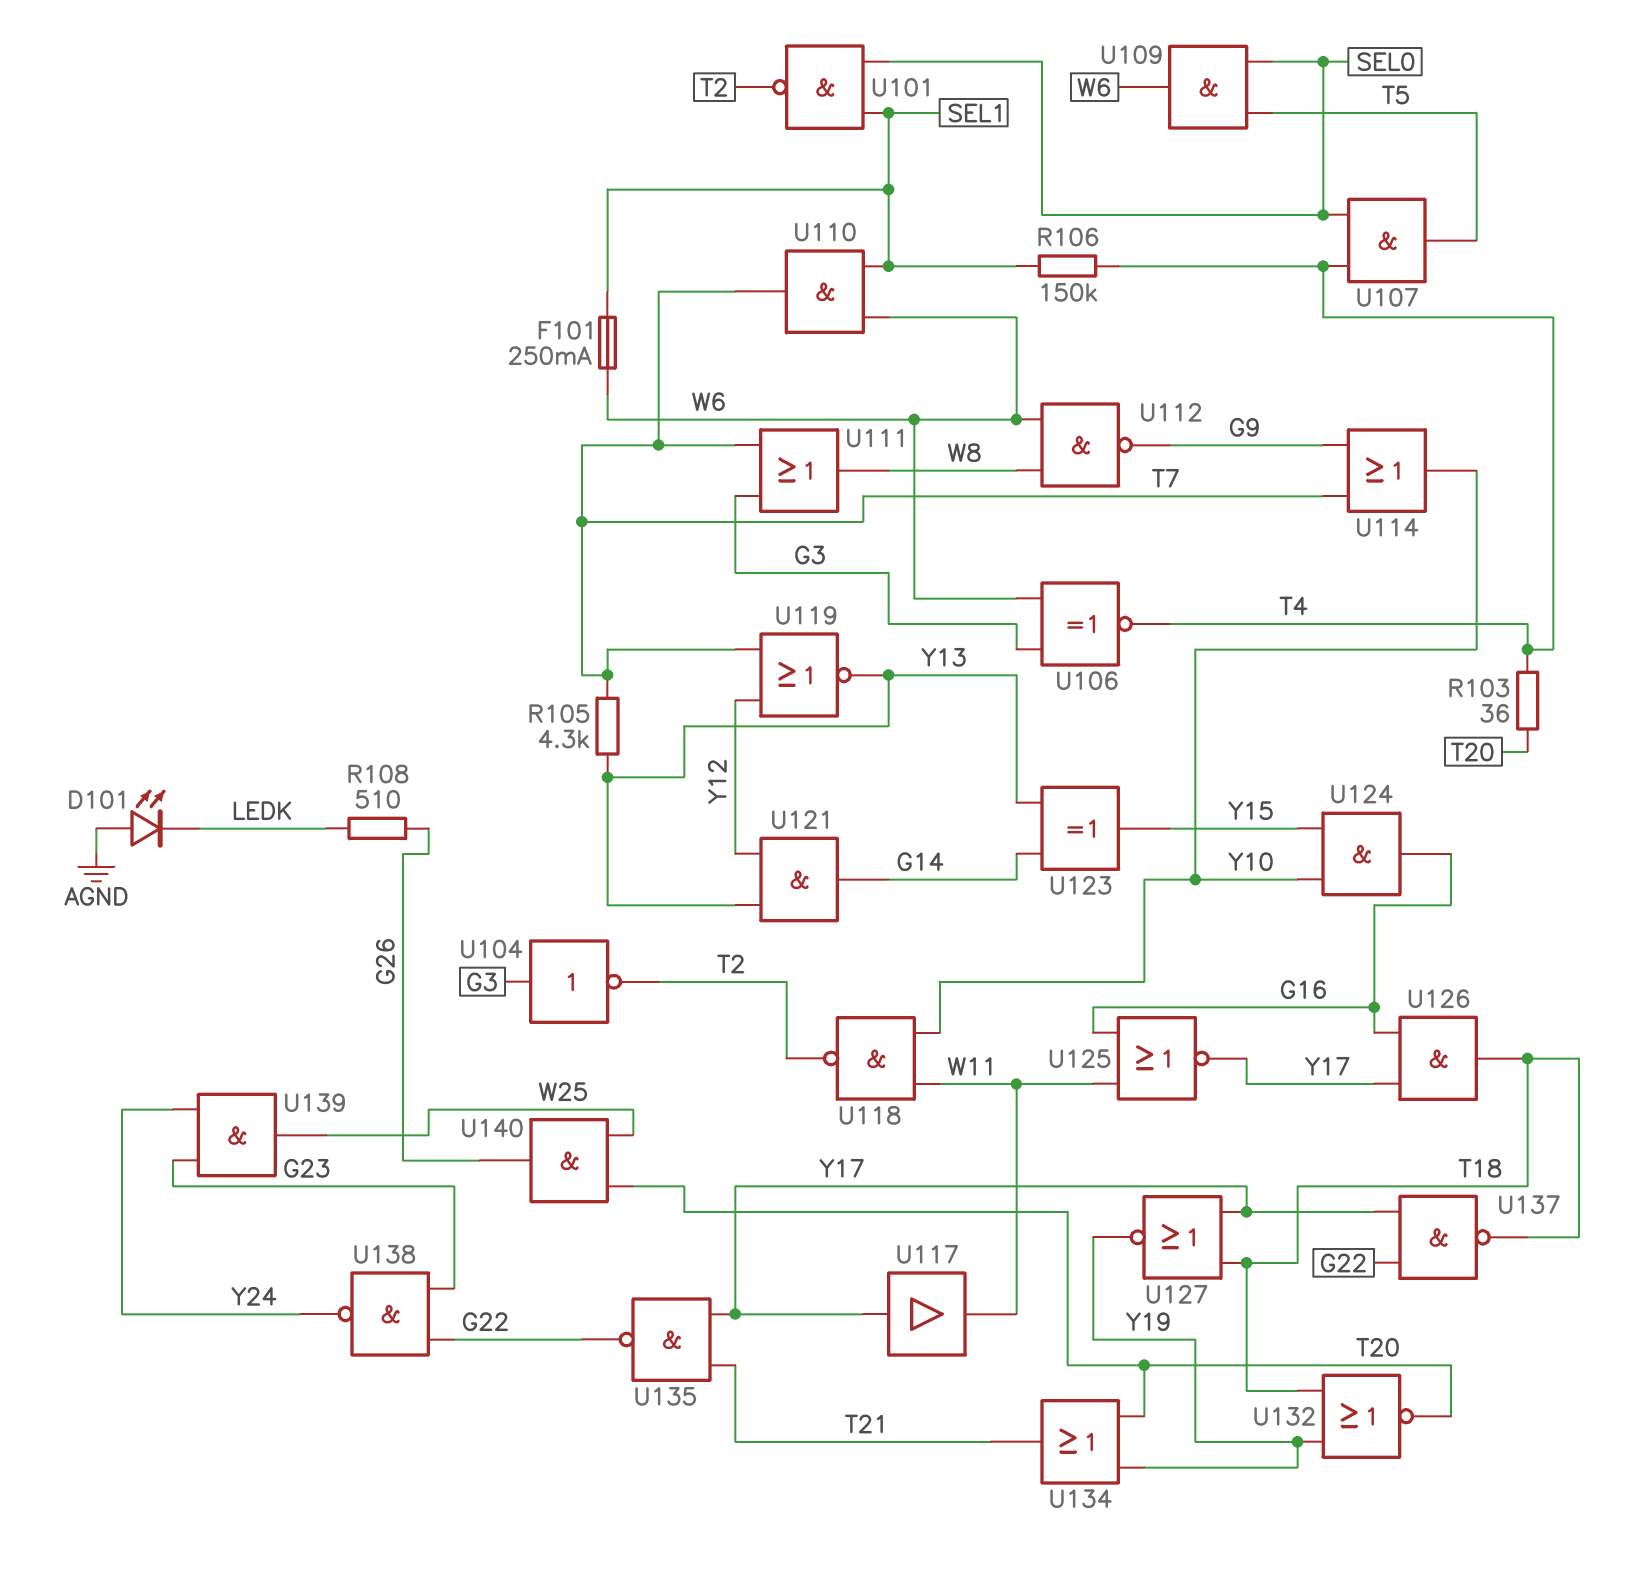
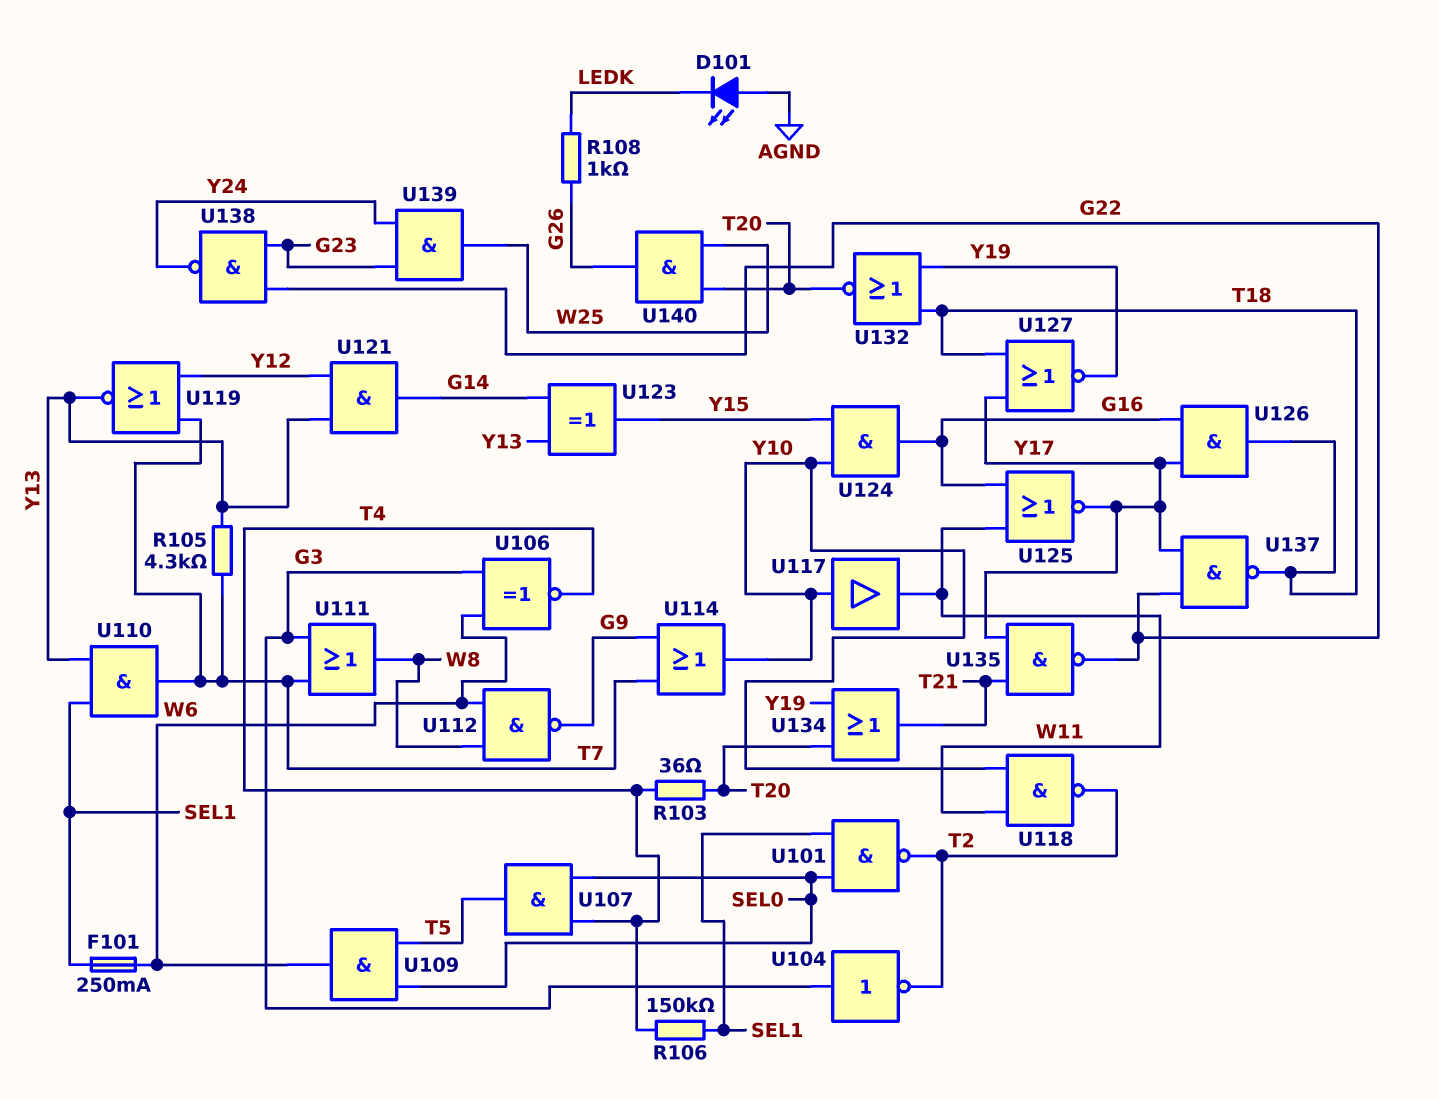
R108: 510 (G26, LEDK) -> 1k (G26, LEDK)
U110: AND (in SEL1, in W6, out T7) -> AND (in SEL1, in Y13, out T7)
U117: buffer (in Y17, out W11) -> buffer (in Y10, out W11)

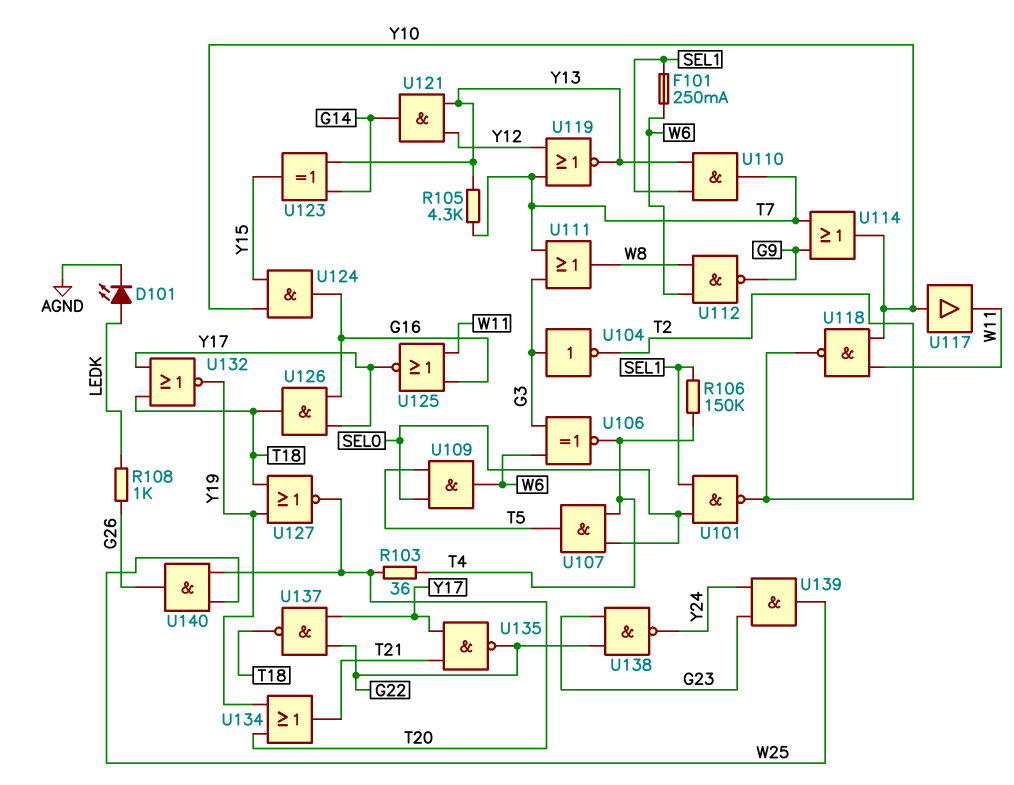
D101: LED (A AGND, K LEDK) -> LED (A LEDK, K AGND)
U127: NOR (in T18, in Y17, out Y19) -> NOR (in T18, in Y19, out T20)
U132: NOR (in T18, in Y19, out T20) -> NOR (in T18, in Y17, out Y19)

